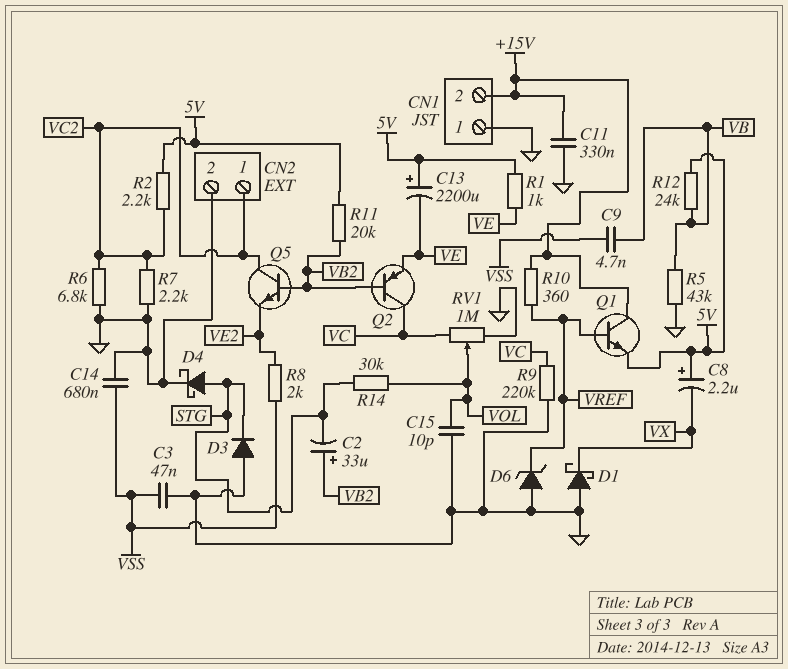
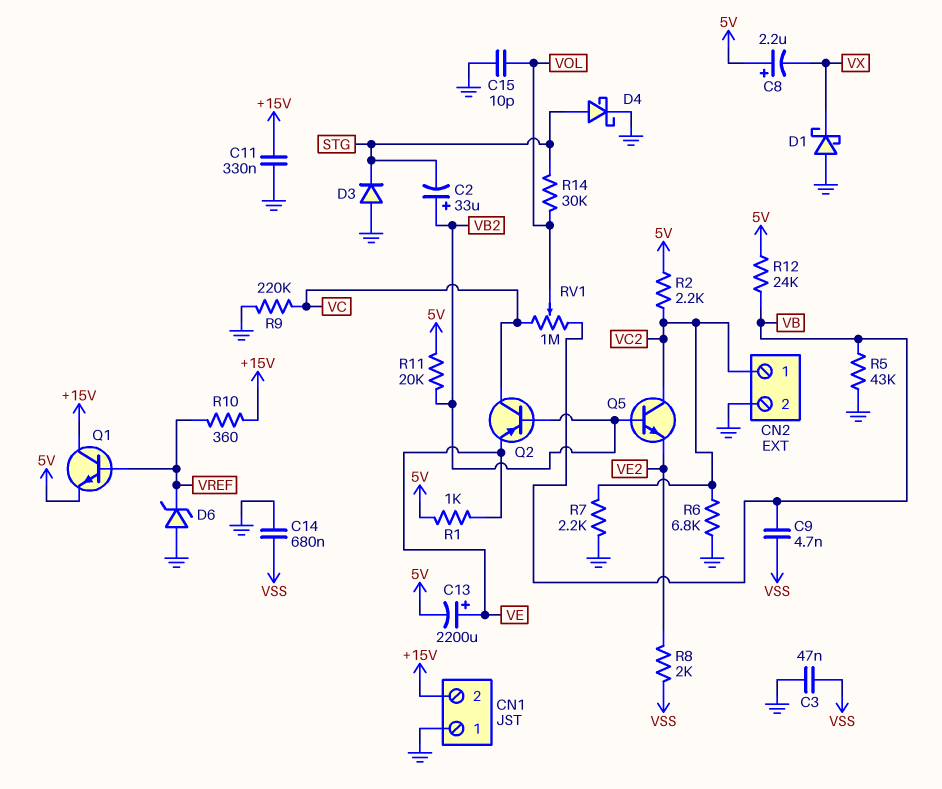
C13: 2200uF (plus 5V, minus VE) -> 2200uF (plus VE, minus 5V)
RV1: 1M (GND, VC, wiper VOL) -> 1M (VB, VC, wiper VOL)

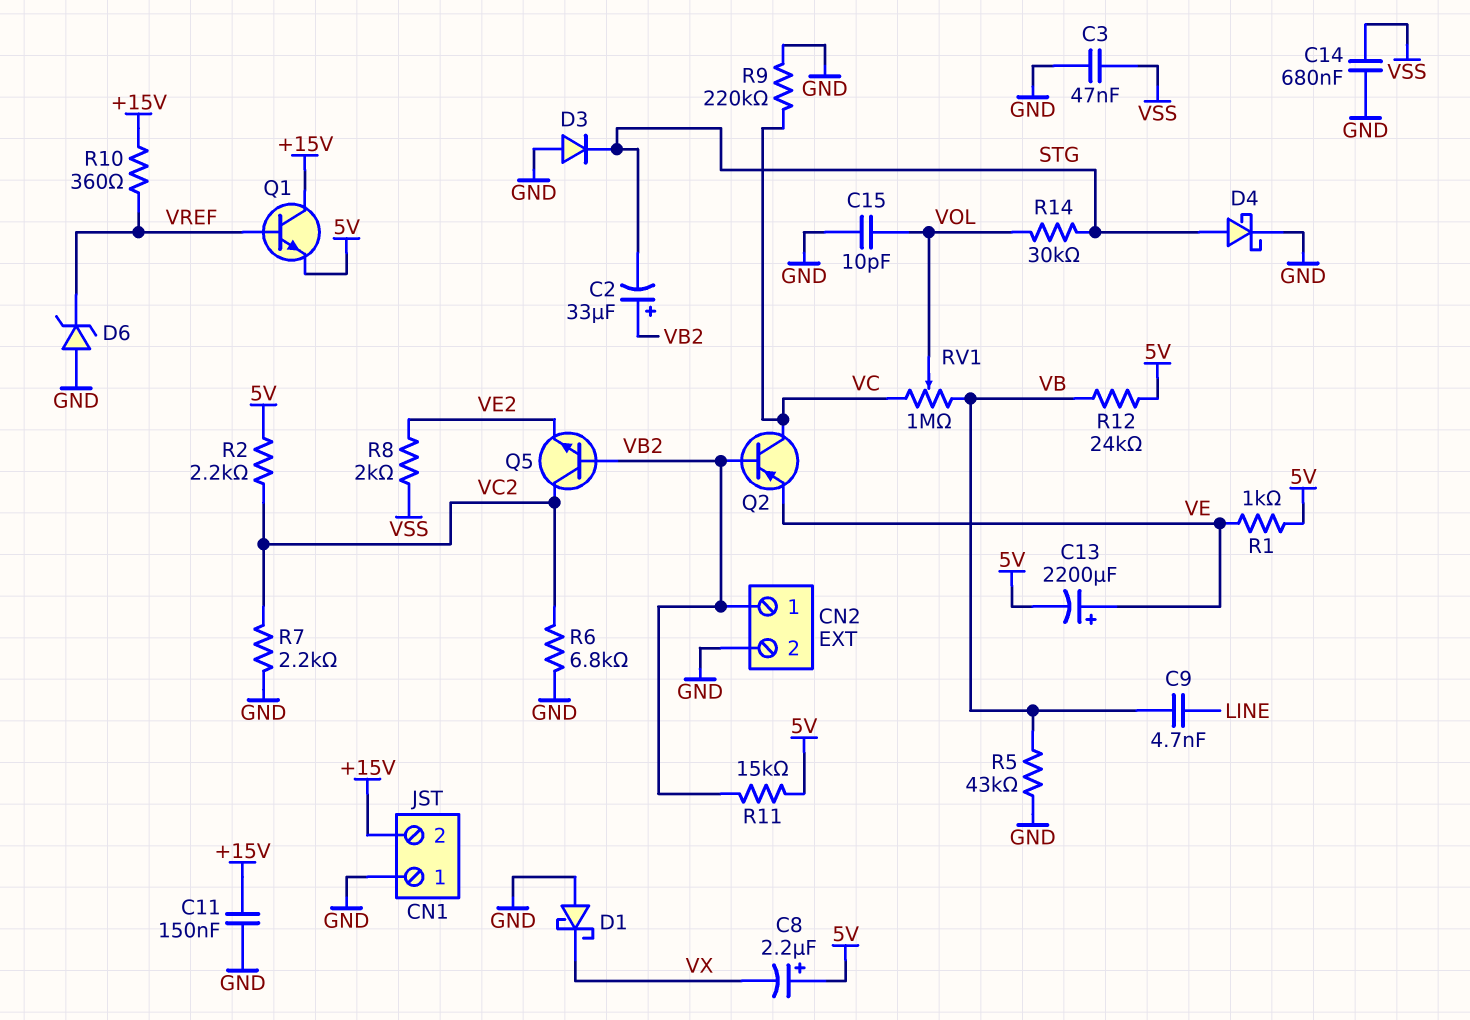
C9: 4.7nF (VB, VSS) -> 4.7nF (LINE, VB)
C11: 330nF (+15V, GND) -> 150nF (+15V, GND)
CN2 pin 1: VC2 -> VB2
R11: 20k (5V, VB2) -> 15k (5V, VB2)

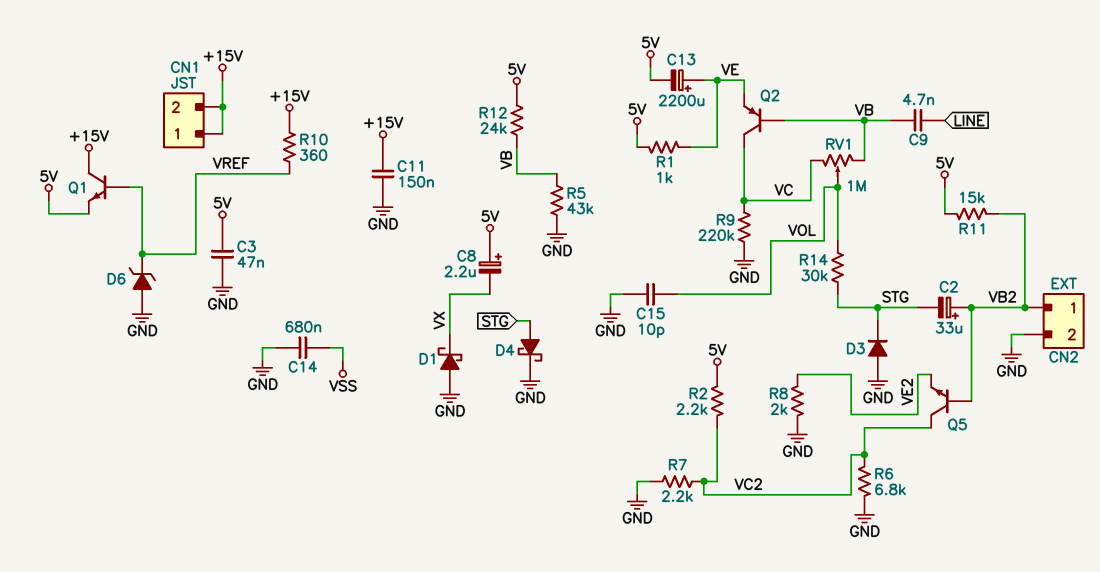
C3: 47nF (GND, VSS) -> 47nF (5V, GND)
CN1 pin 1: GND -> +15V
Q2: PNP (B VB2, C VC, E VE) -> PNP (B VB, C VC, E VE)
R8: 2k (VE2, VSS) -> 2k (GND, VE2)

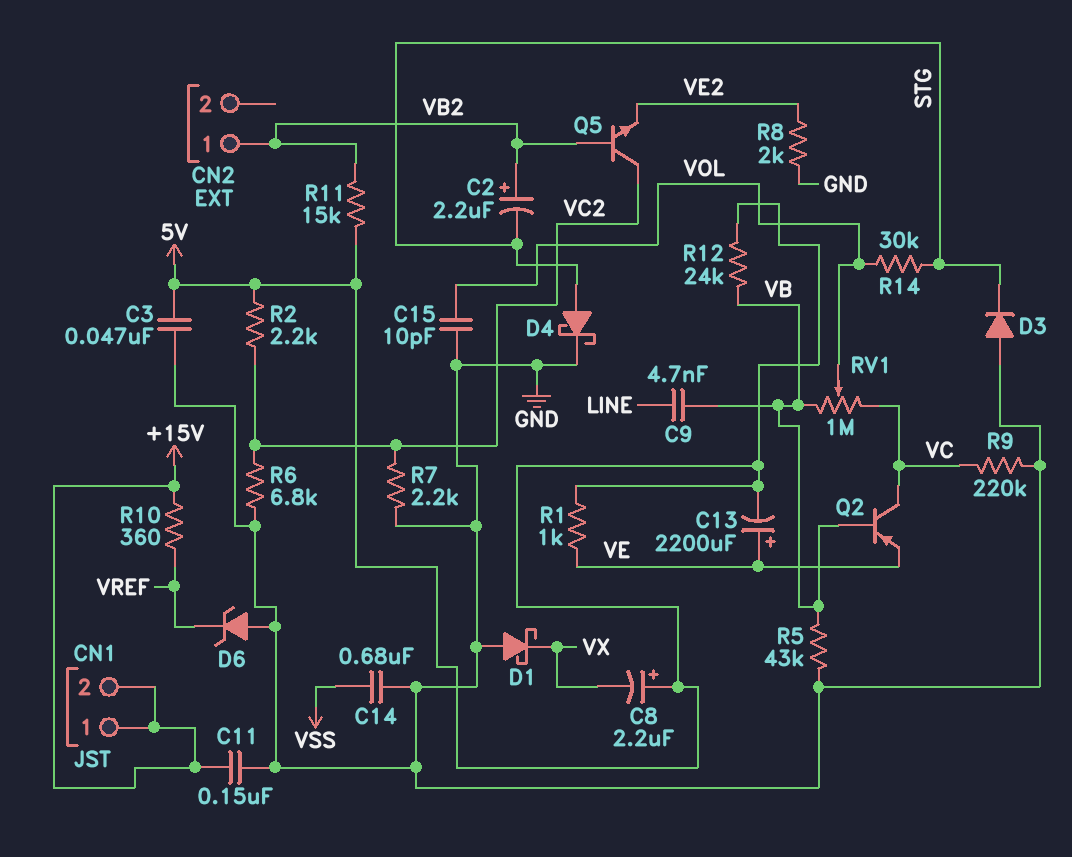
C2: 33uF (plus VB2, minus STG) -> 2.2uF (plus VB2, minus STG)
CN2 pin 2: GND -> none
Q1: NPN (B VREF, C +15V, E 5V) -> none

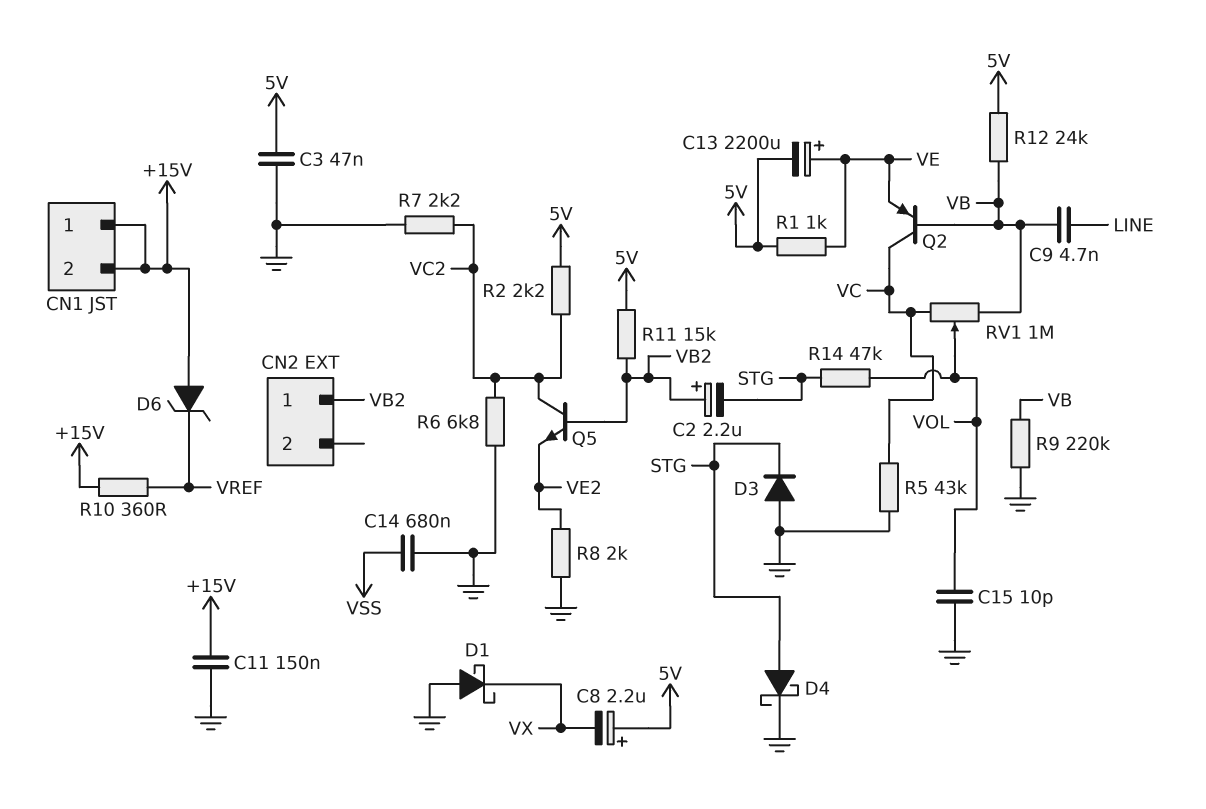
D6: zener (A GND, K VREF) -> zener (A +15V, K VREF)
R5: 43k (GND, VB) -> 43k (GND, VC)
R9: 220k (GND, VC) -> 220k (GND, VB)
R14: 30k (STG, VOL) -> 47k (STG, VOL)

